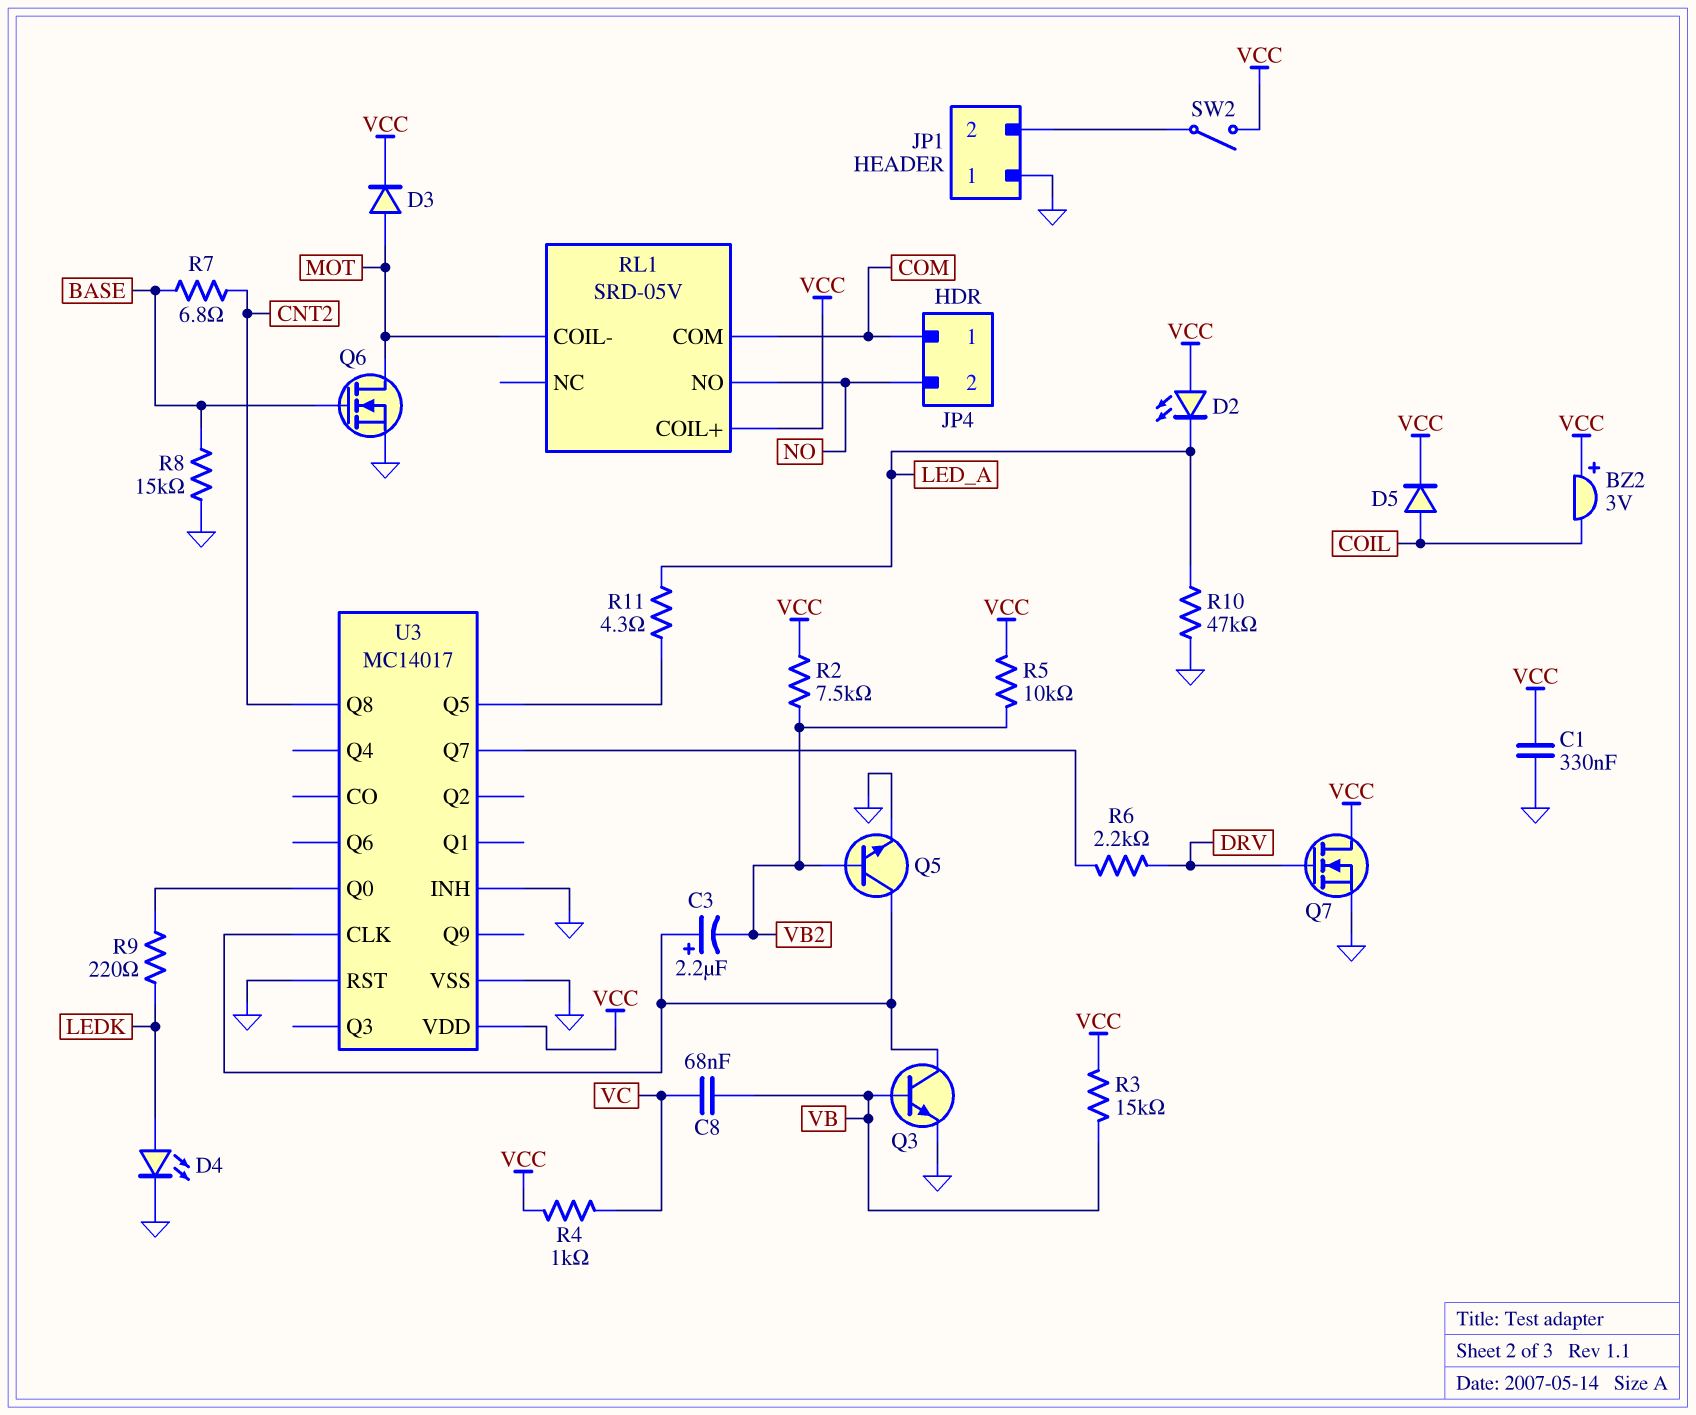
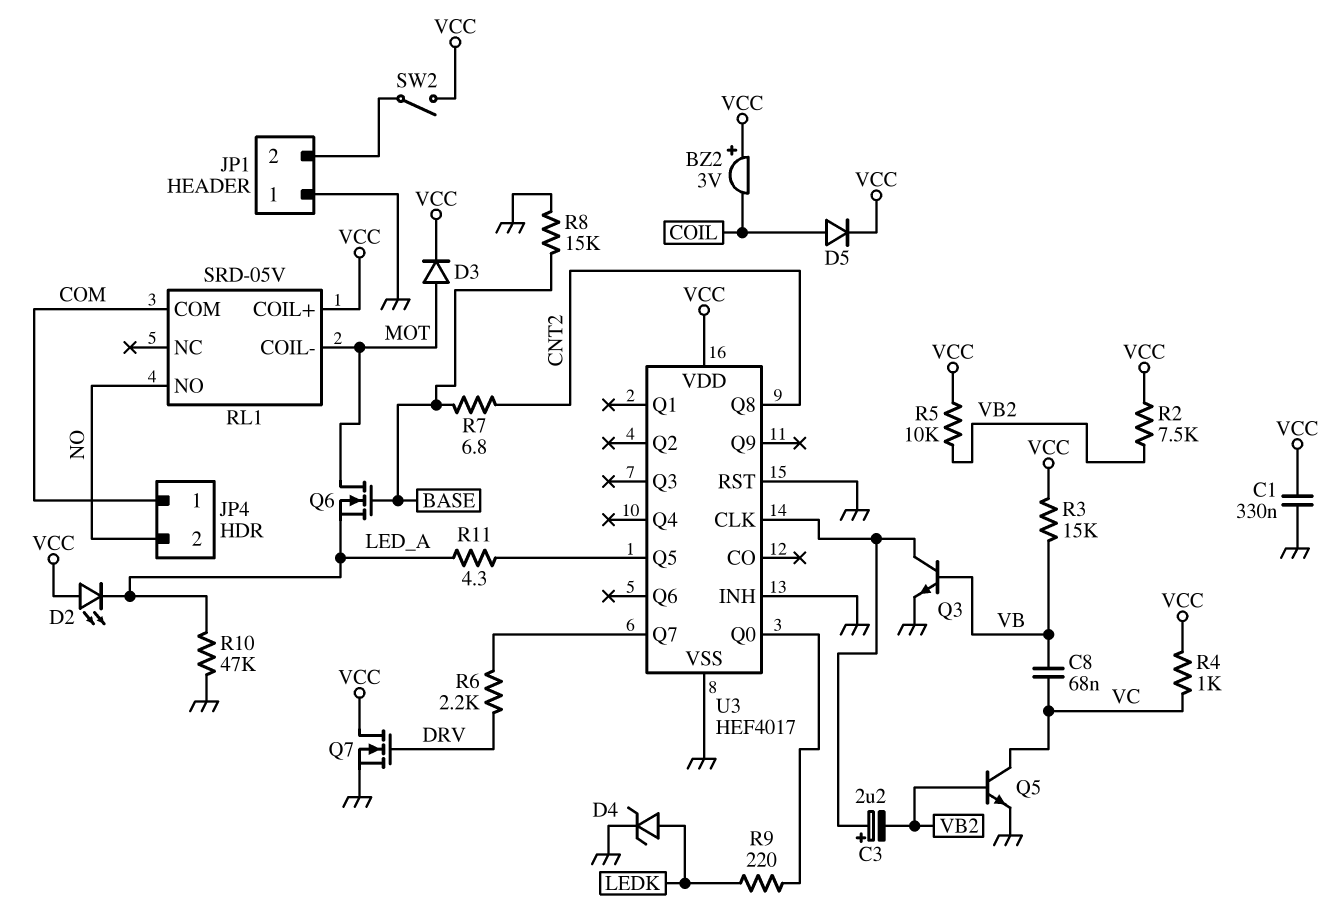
D4: LED (A LEDK, K GND) -> zener (A LEDK, K GND)
Q5: NPN (B VB2, C U3/CLK, E GND) -> NPN (B VB2, C VC, E GND)
Q6: NMOS (G BASE, D MOT, S GND) -> NMOS (G BASE, D MOT, S LED_A)
U3: MC14017 -> HEF4017

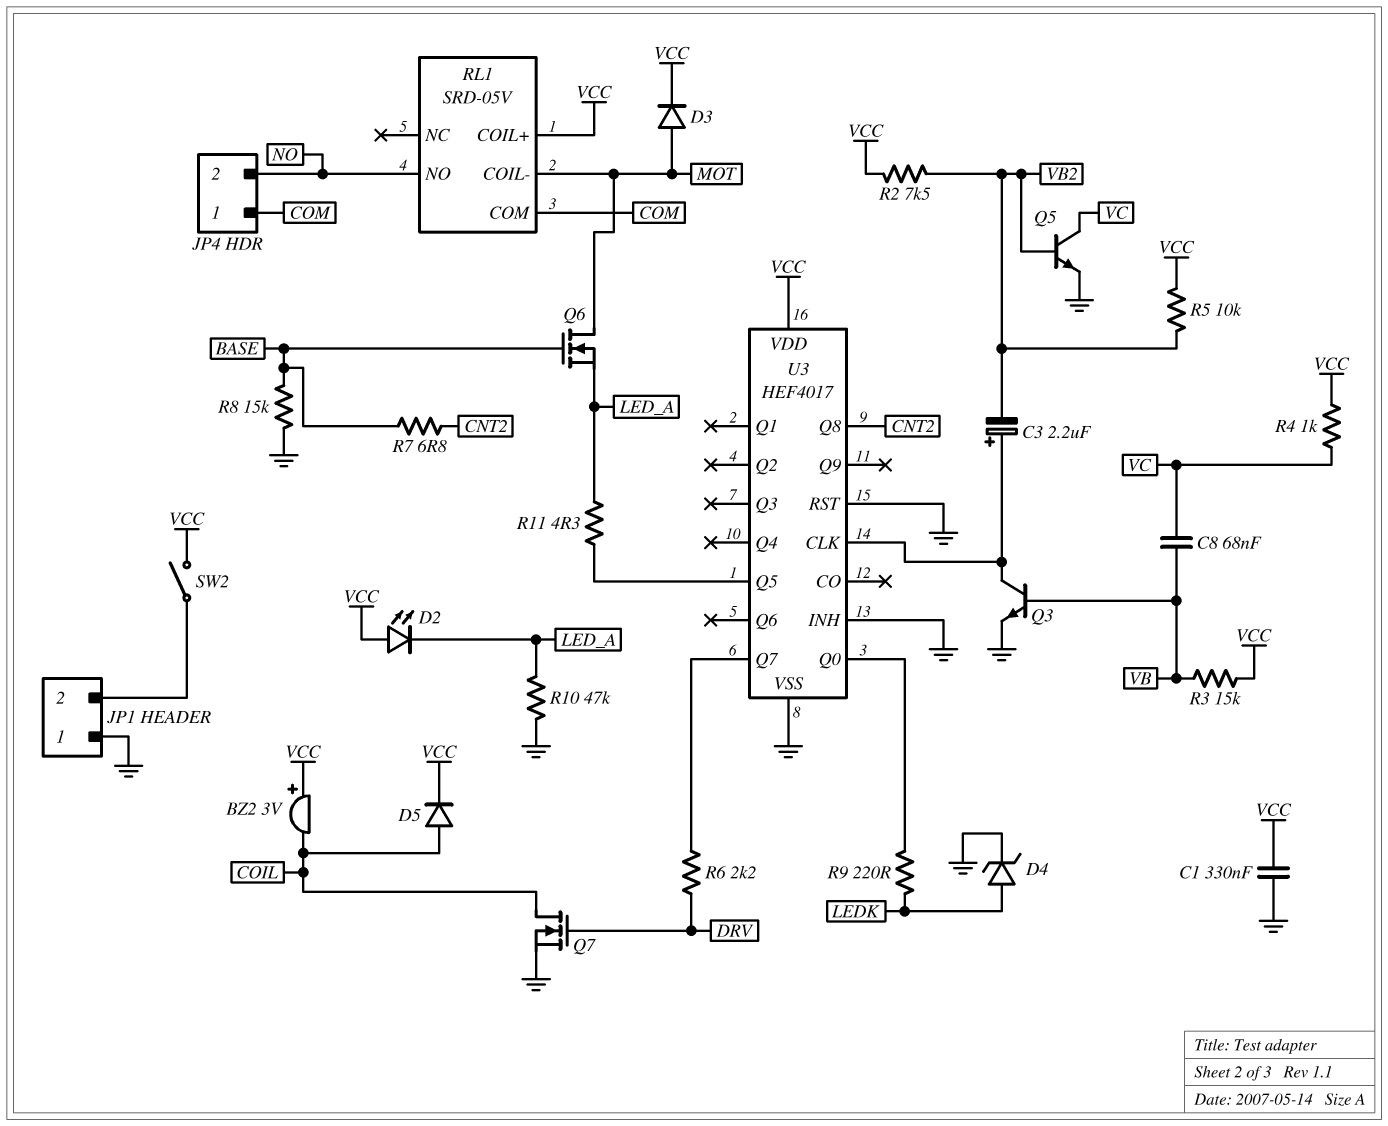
Q7: NMOS (G DRV, D VCC, S GND) -> NMOS (G DRV, D COIL, S GND)

